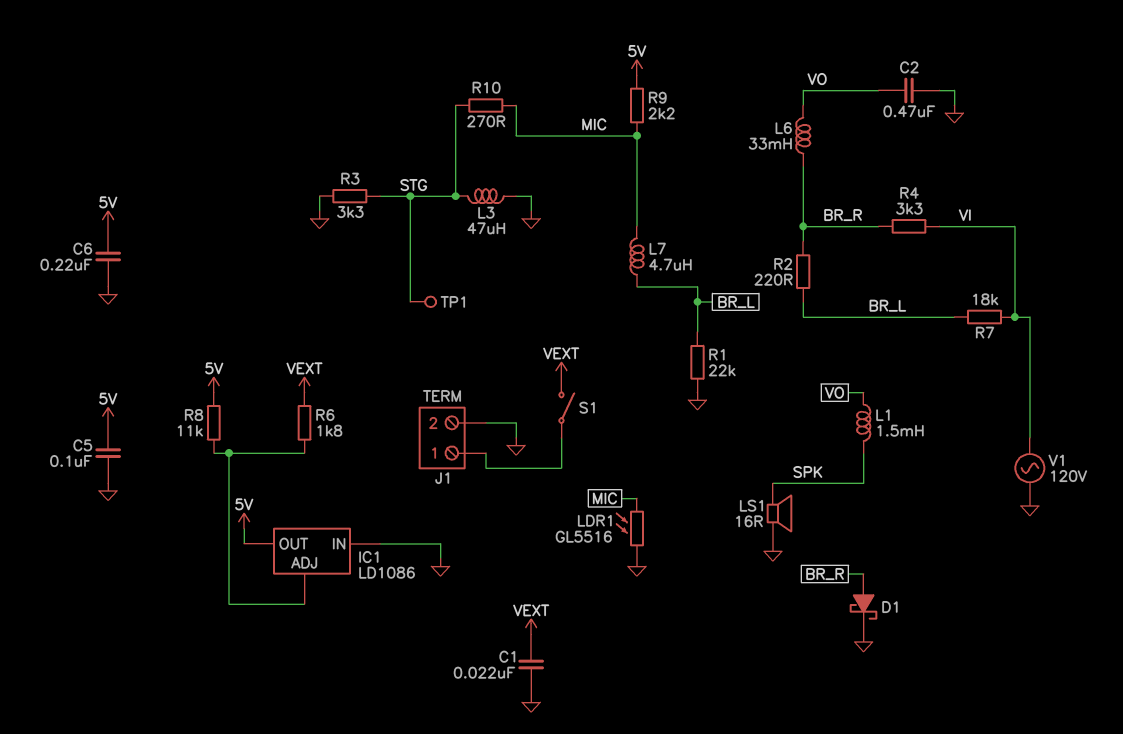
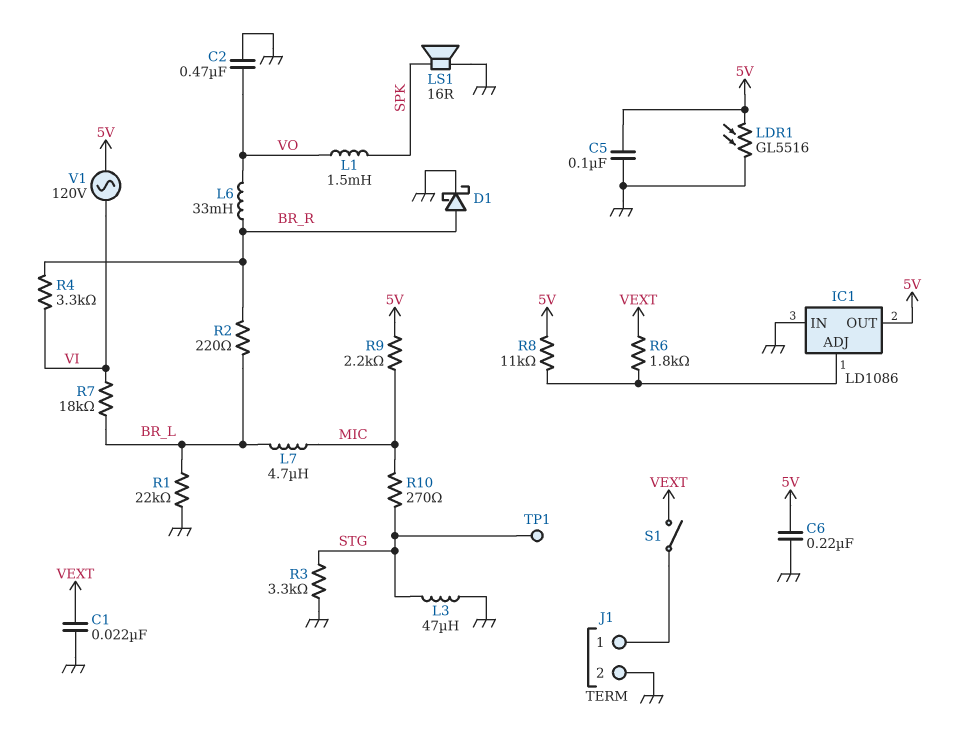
LDR1: GL5516 (GND, MIC) -> GL5516 (5V, GND)
V1: AC 120V (GND, VI) -> AC 120V (5V, VI)

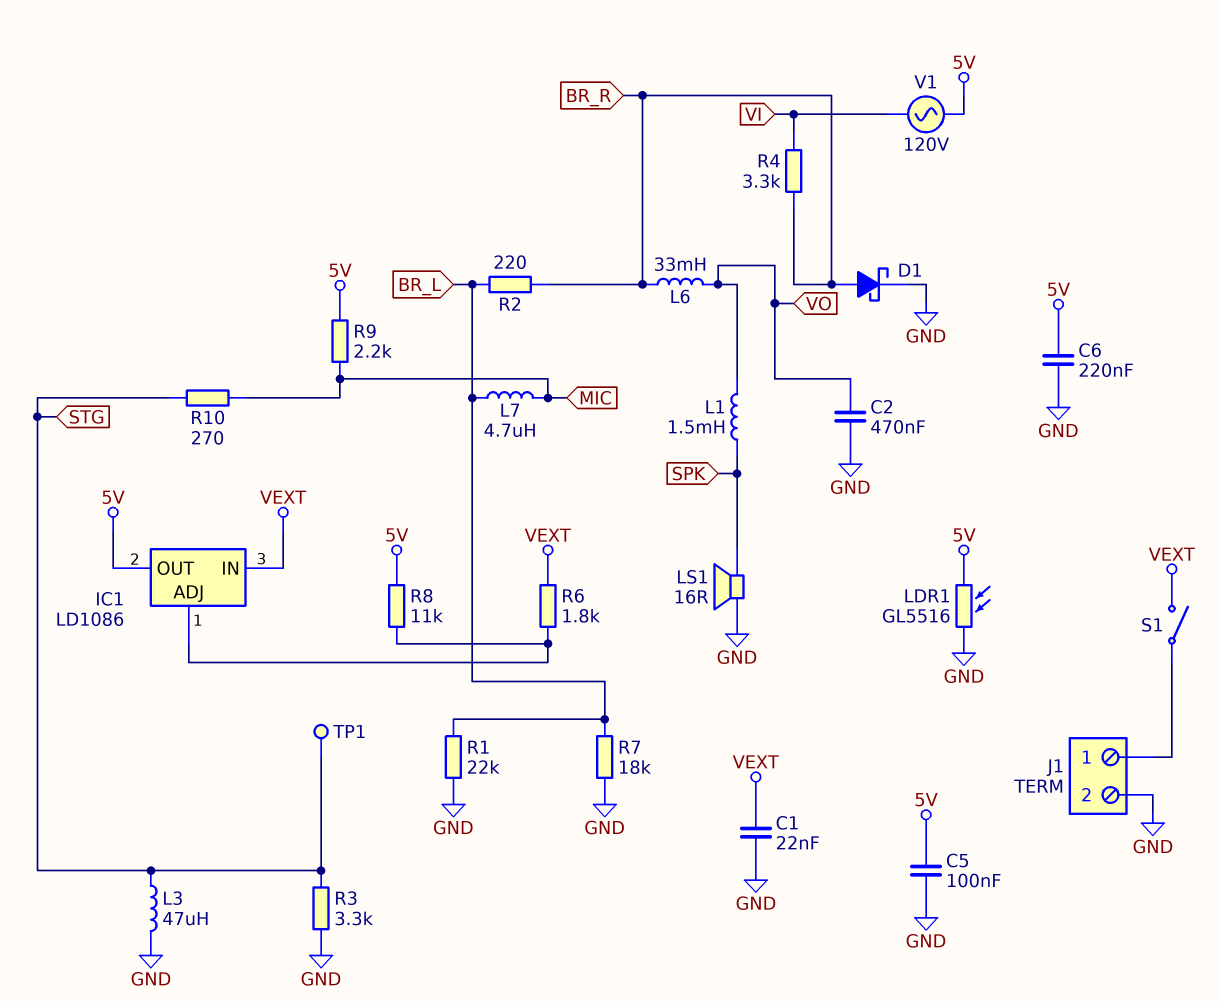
IC1 pin IN: GND -> VEXT
R7: 18k (BR_L, VI) -> 18k (BR_L, GND)

